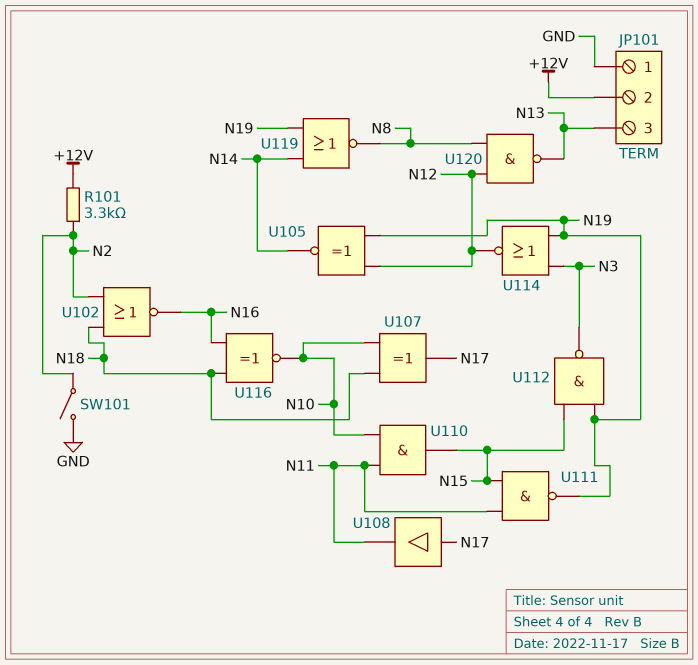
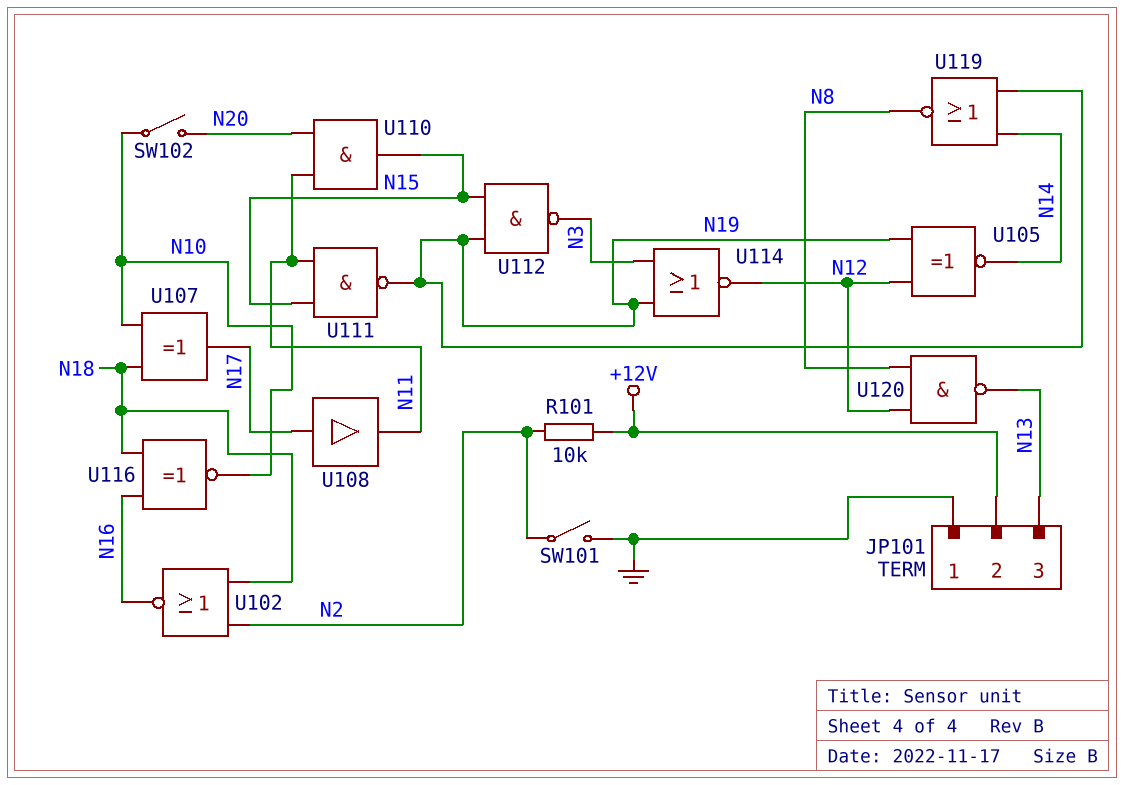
R101: 3.3k (+12V, N2) -> 10k (+12V, N2)
SW102: none -> switch (N10, N20)
U110: AND (in N10, in N11, out N15) -> AND (in N11, in N20, out N15)

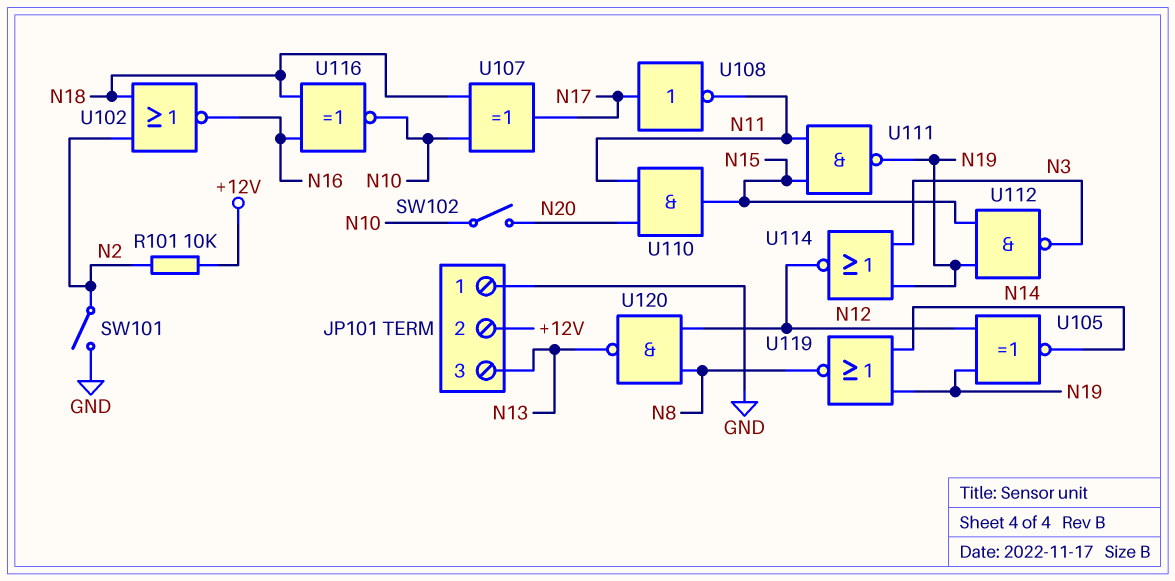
U108: buffer (in N17, out N11) -> NOT (in N17, out N11)

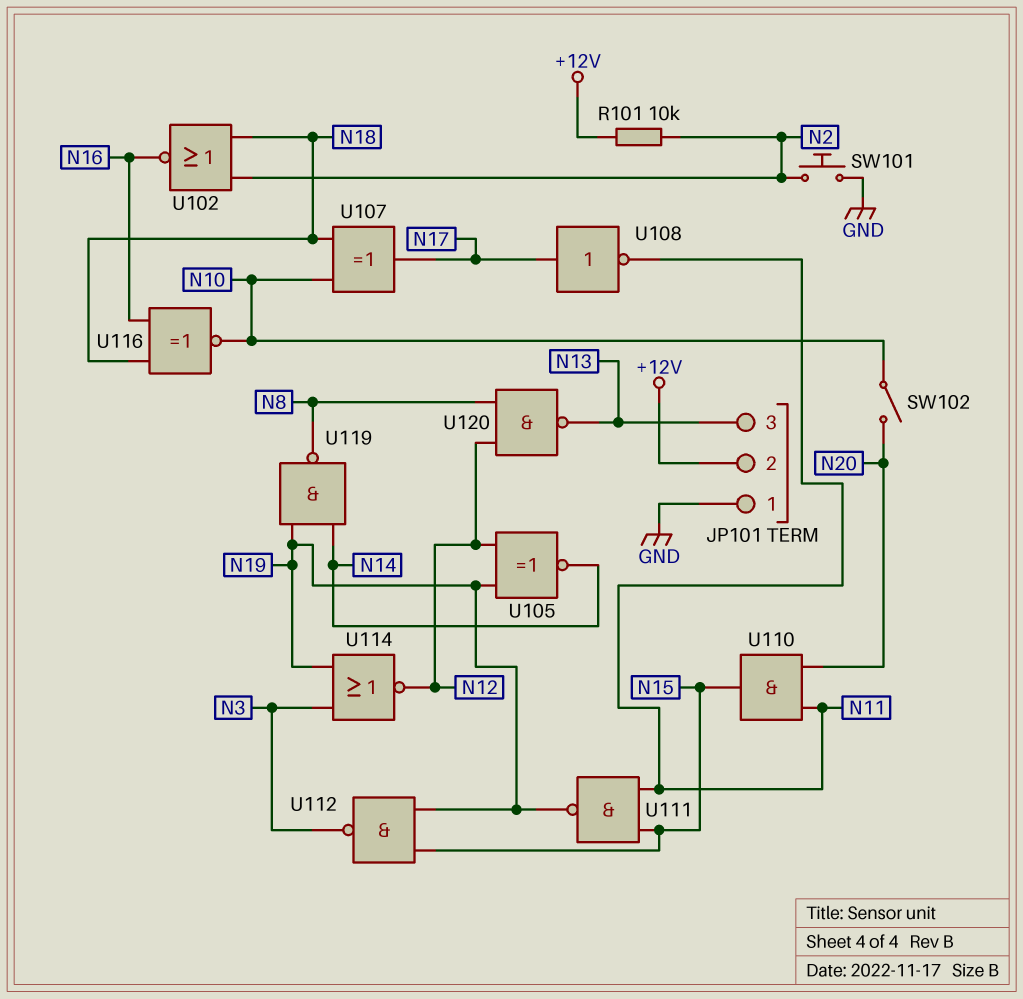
SW101: switch (GND, N2) -> button (GND, N2)
U119: NOR (in N14, in N19, out N8) -> NAND (in N14, in N19, out N8)

